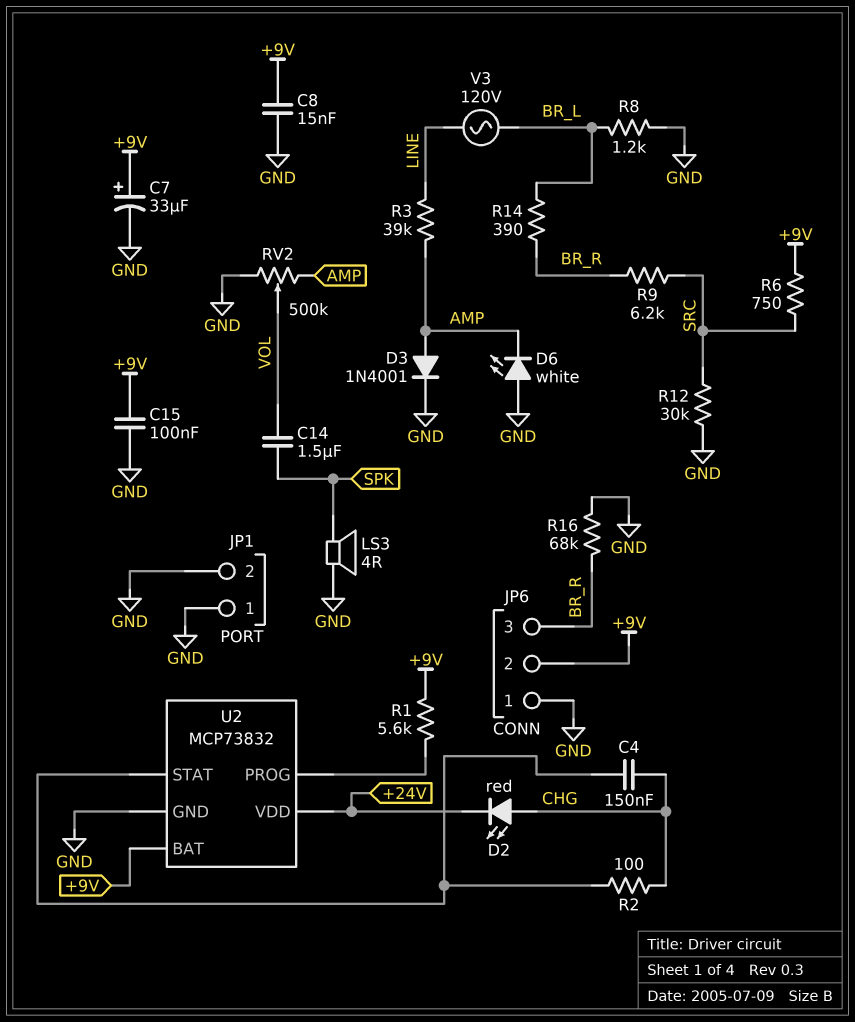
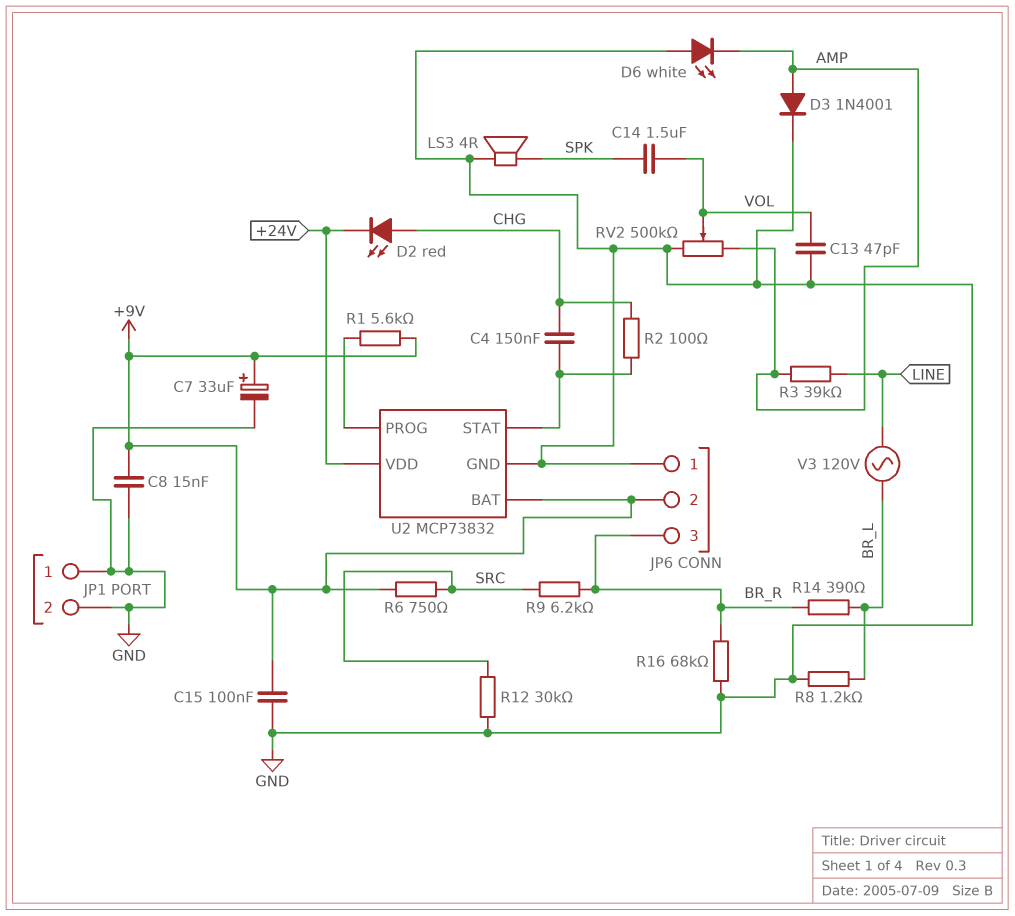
C13: none -> 47pF (GND, VOL)

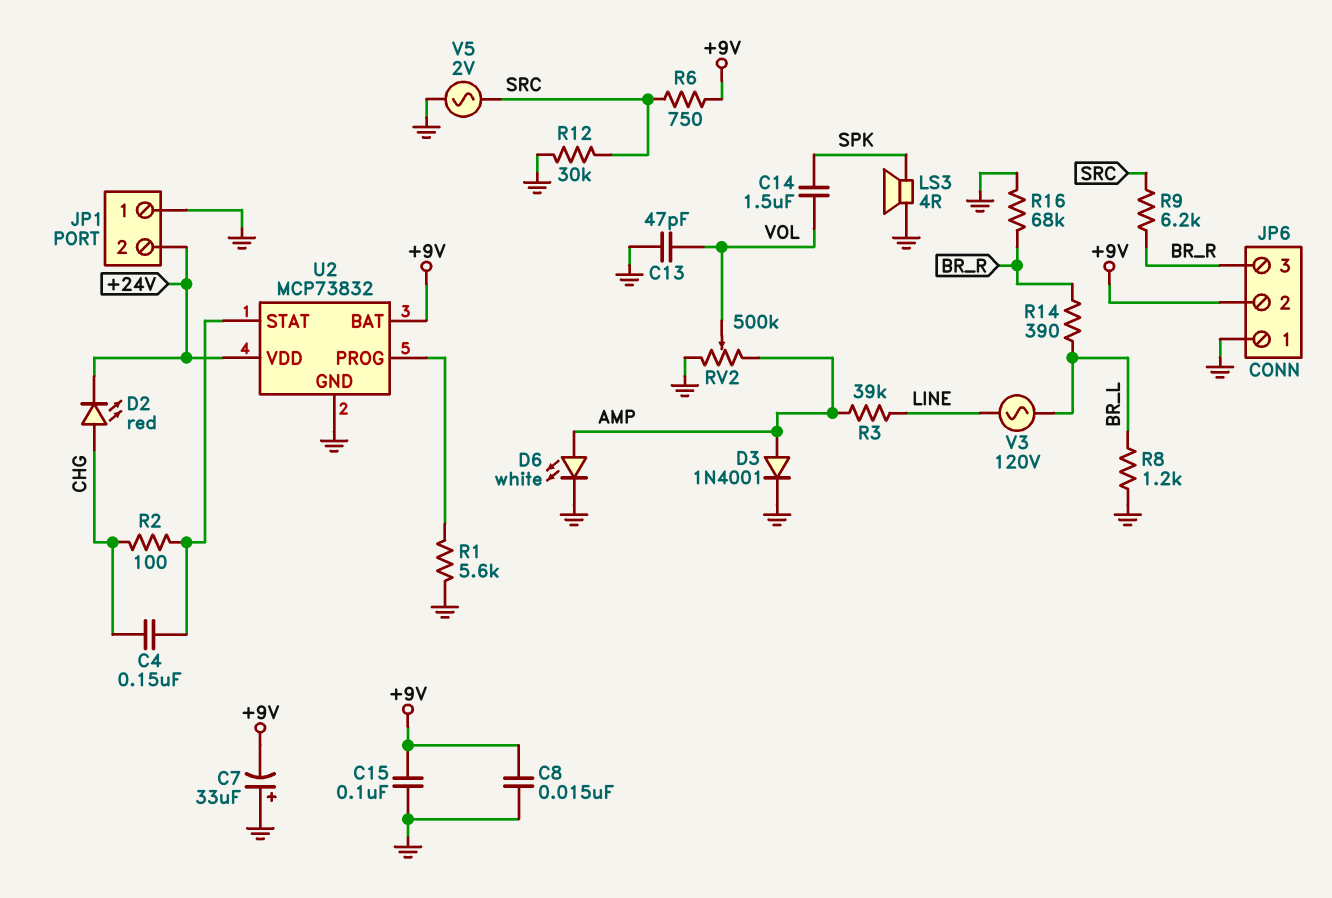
C7: 33uF (plus +9V, minus GND) -> 33uF (plus GND, minus +9V)
D6: LED white (A GND, K AMP) -> LED white (A AMP, K GND)
JP1 pin 2: GND -> +24V
R1: 5.6k (+9V, U2/PROG) -> 5.6k (GND, U2/PROG)
V5: none -> AC 2V (GND, SRC)

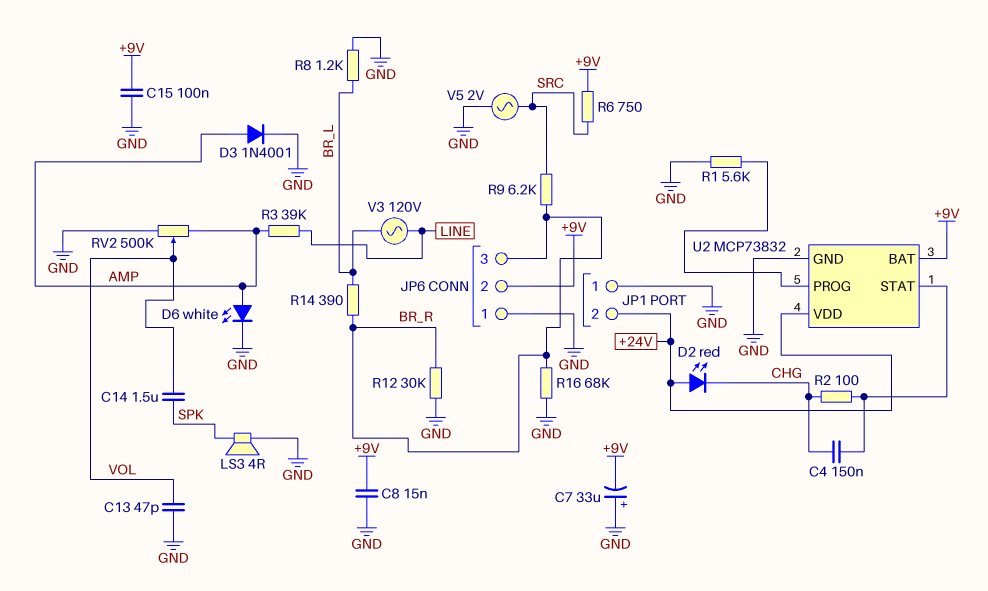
D2: LED red (A CHG, K +24V) -> LED red (A +24V, K CHG)
R12: 30k (GND, SRC) -> 30k (BR_R, GND)

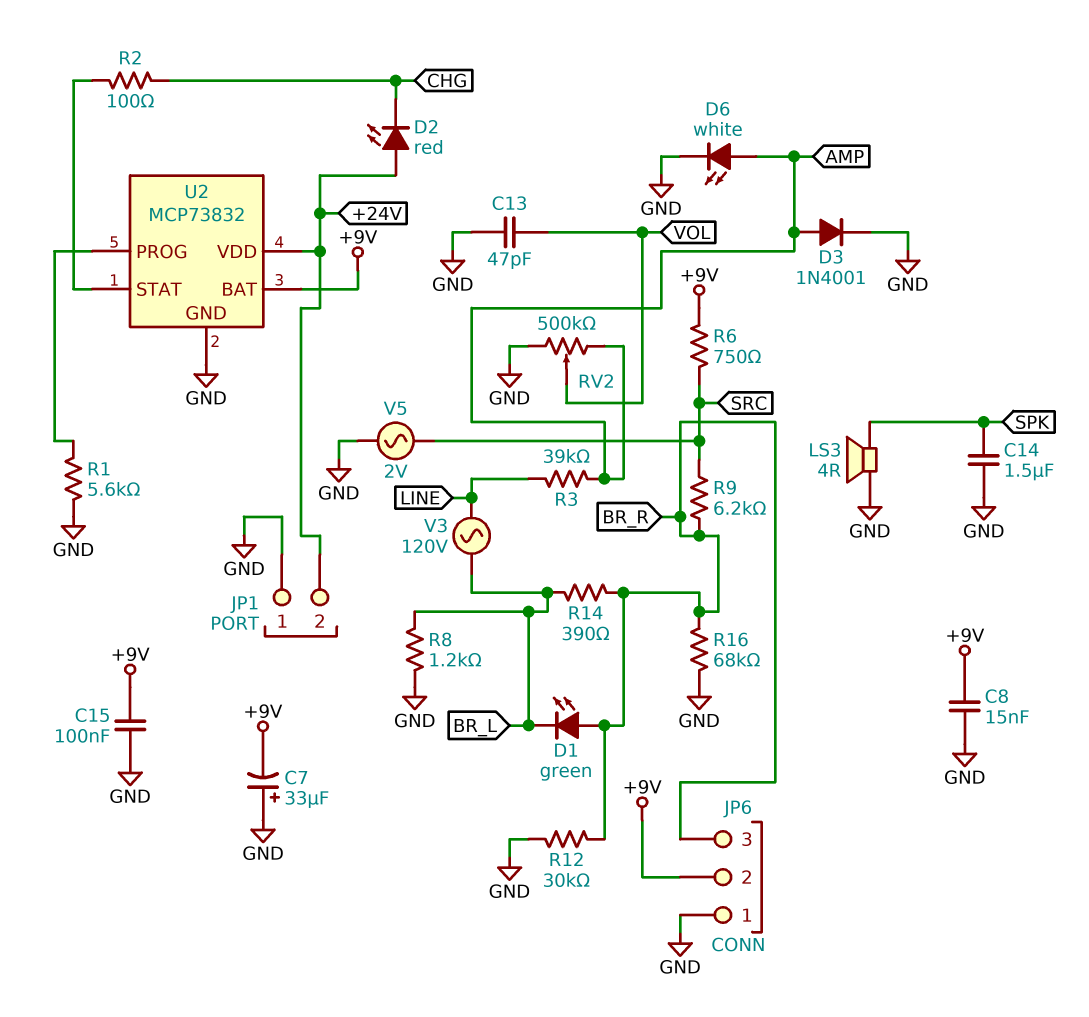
C4: 150nF (CHG, U2/STAT) -> none
C14: 1.5uF (SPK, VOL) -> 1.5uF (GND, SPK)
D1: none -> LED green (A BR_R, K BR_L)

